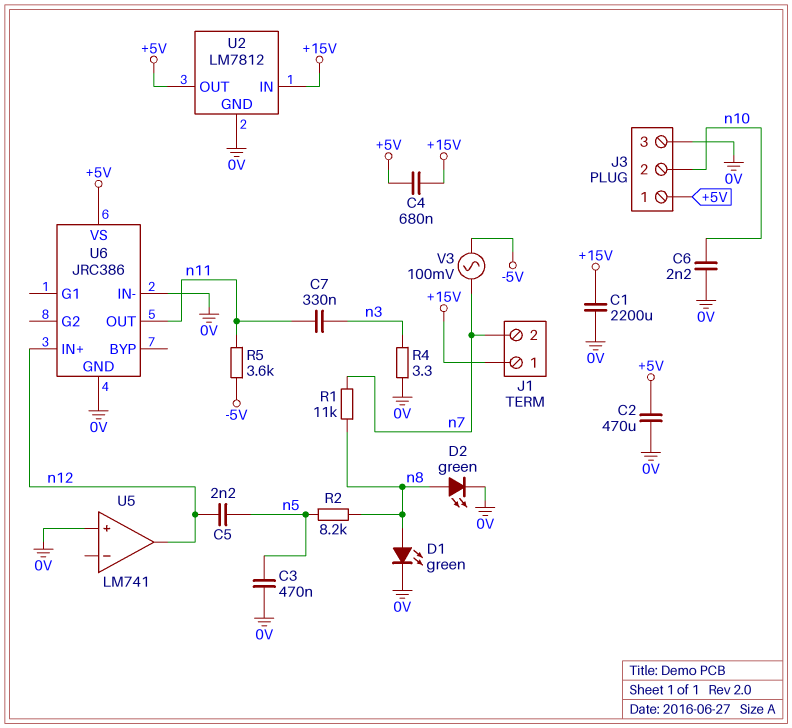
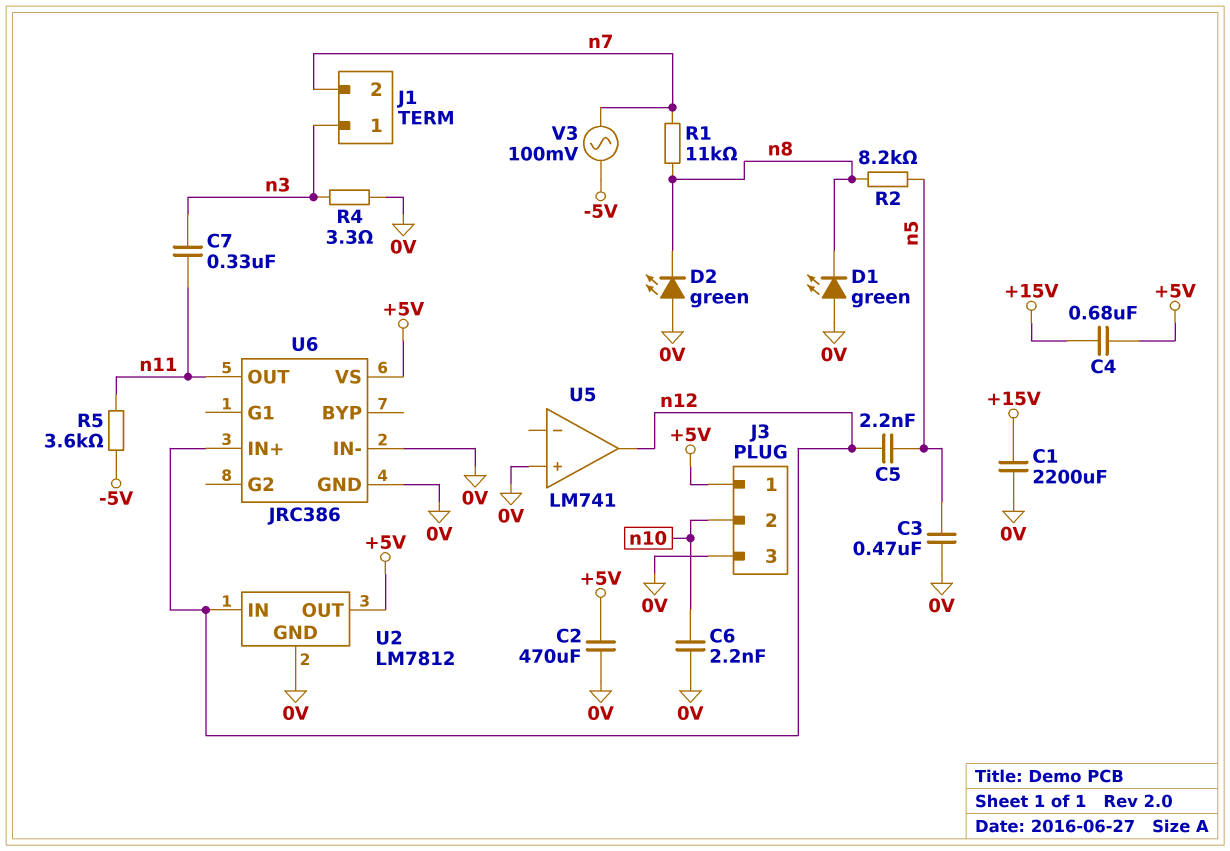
D1: LED green (A n8, K 0V) -> LED green (A 0V, K n8)
D2: LED green (A n8, K 0V) -> LED green (A 0V, K n8)
J1 pin 1: +15V -> n3
U2 pin IN: +15V -> n12

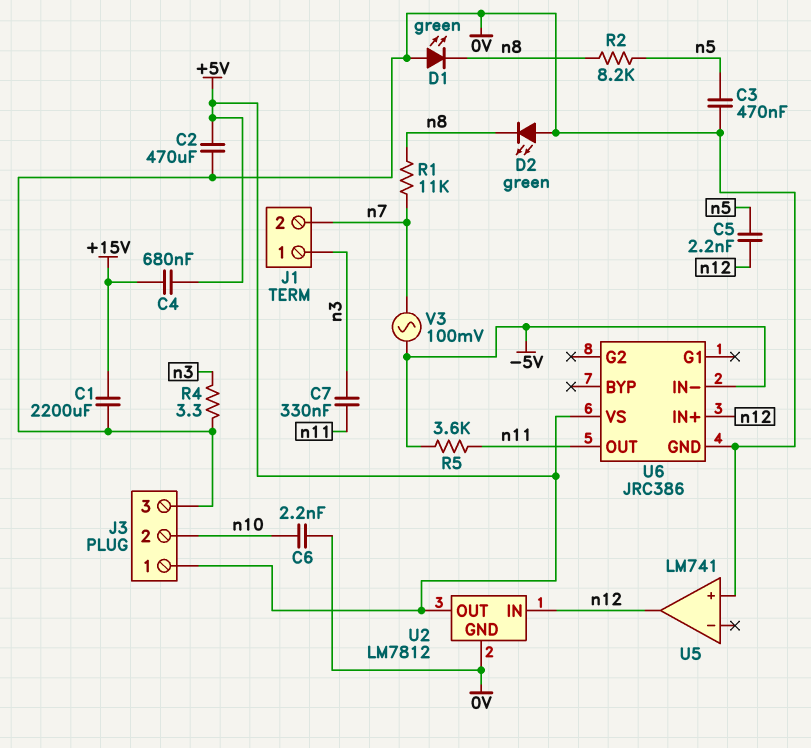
U6 pin IN-: 0V -> -5V

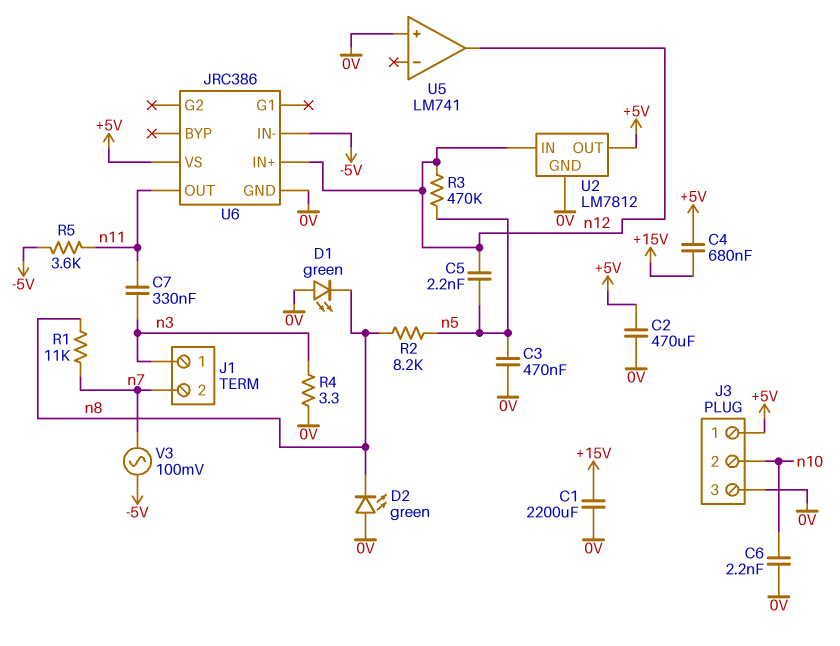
R3: none -> 470k (n5, n12)

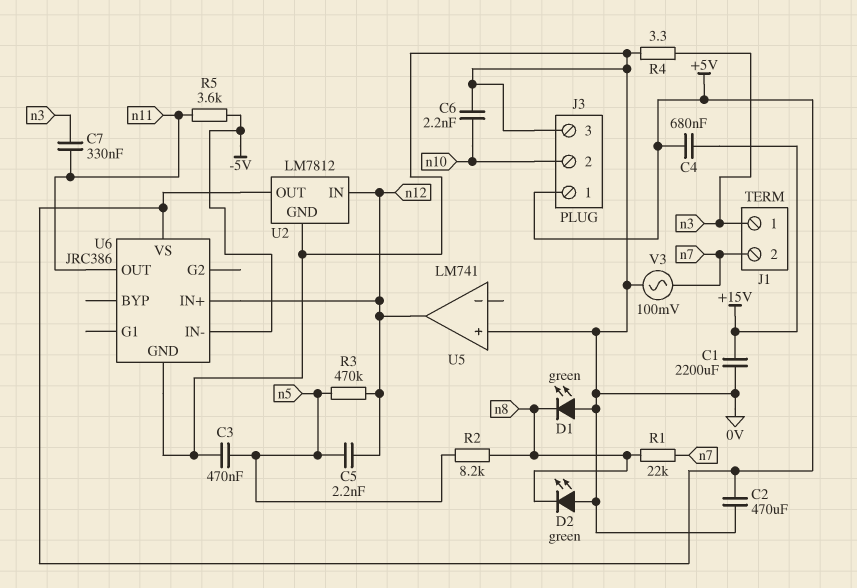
R1: 11k (n7, n8) -> 22k (n7, n8)
V3: AC 100mV (-5V, n7) -> AC 100mV (0V, n7)

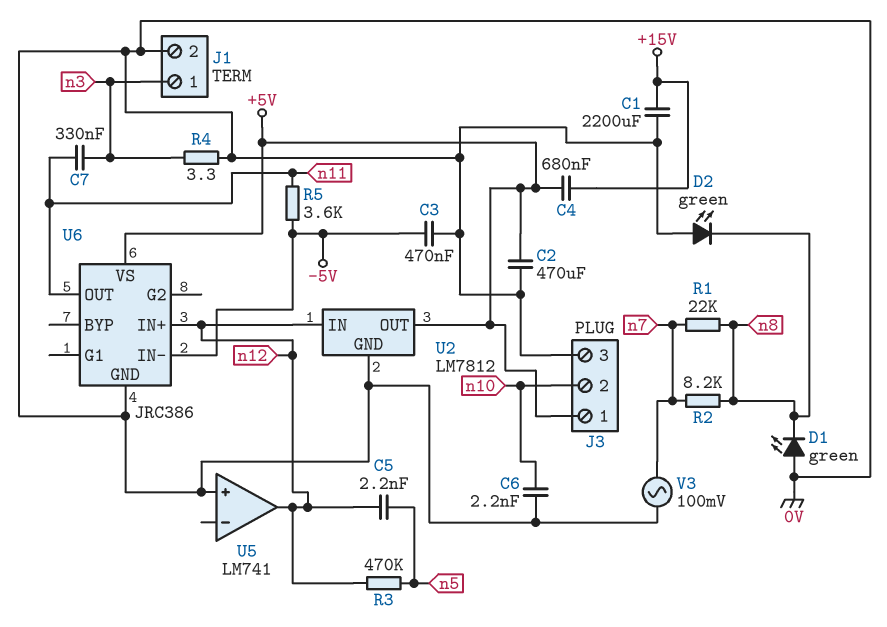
C3: 470nF (0V, n5) -> 470nF (-5V, 0V)
J1 pin 2: n7 -> 0V
R2: 8.2k (n5, n8) -> 8.2k (n7, n8)

